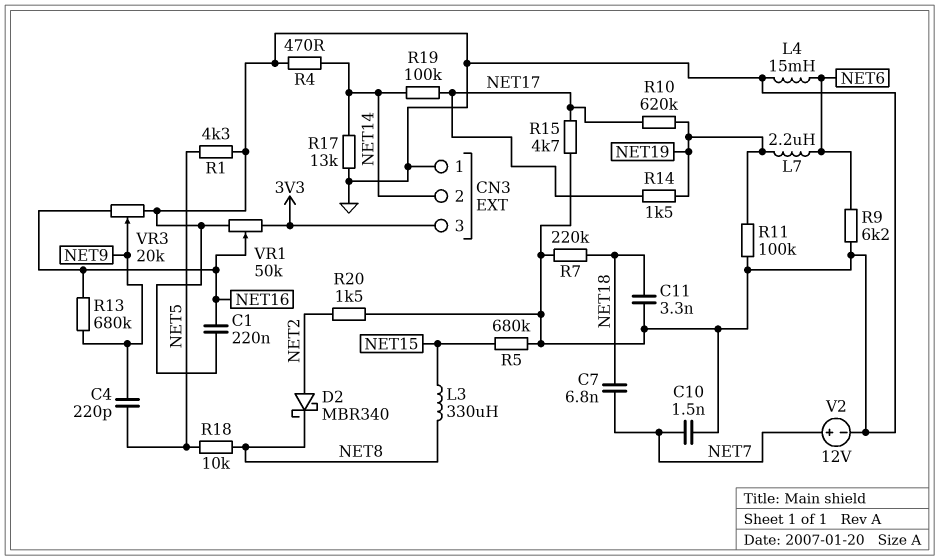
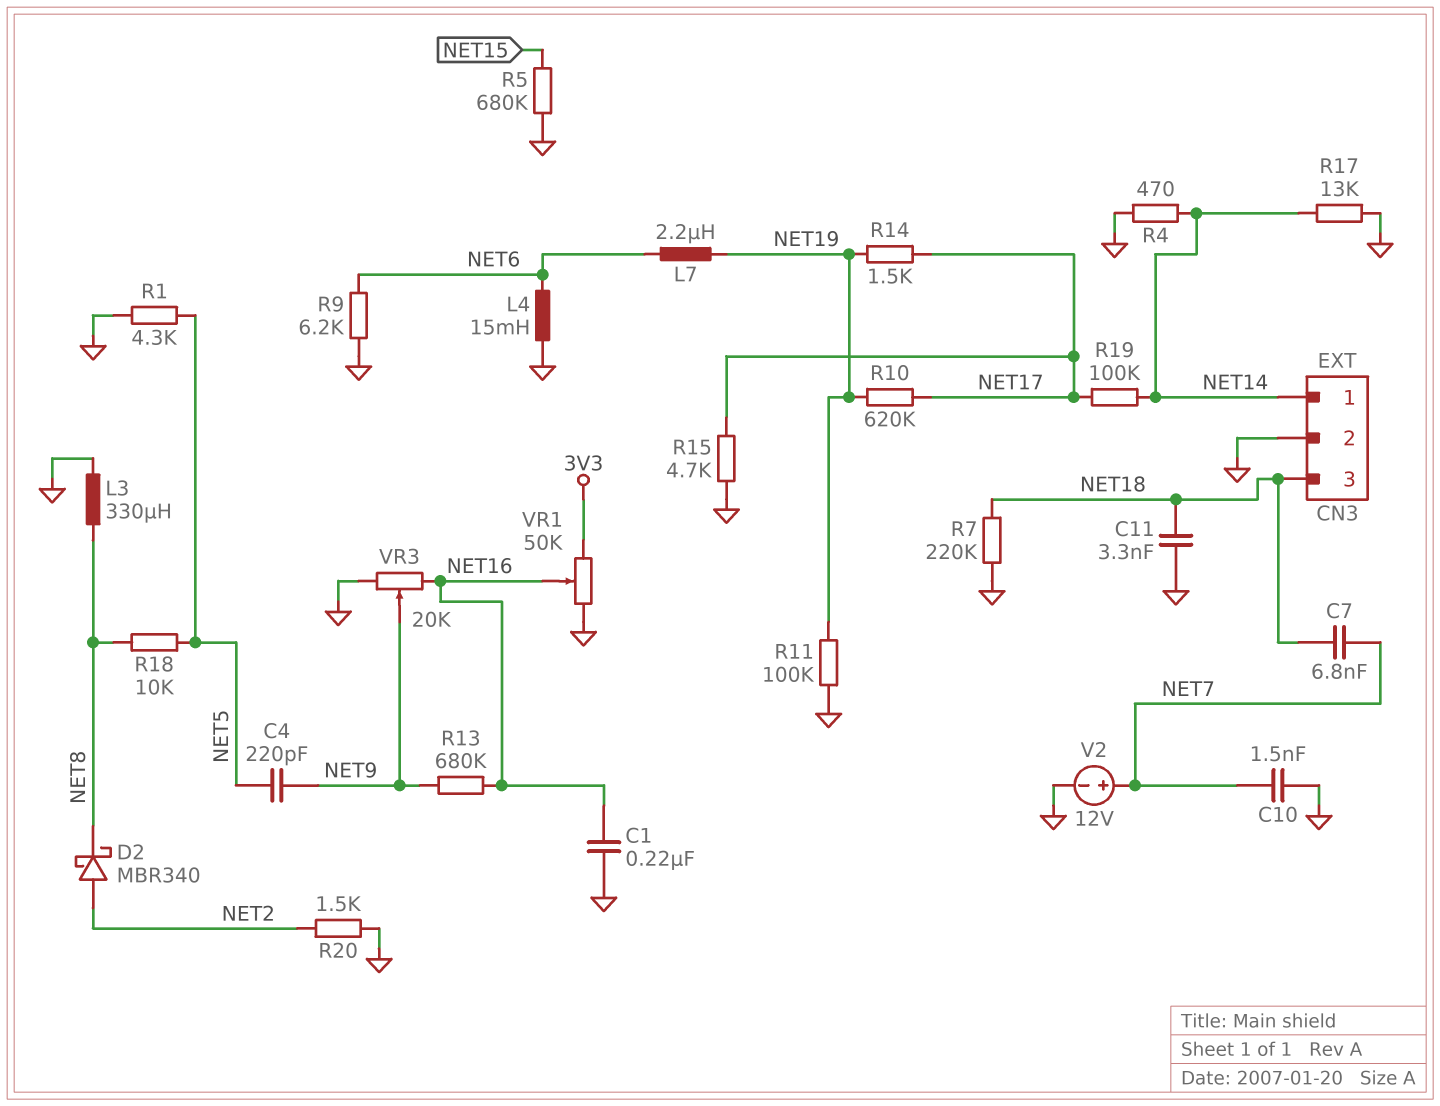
CN3 pin 1: GND -> NET14
CN3 pin 2: NET14 -> GND
CN3 pin 3: 3V3 -> NET18
L3: 330uH (NET8, NET15) -> 330uH (GND, NET8)

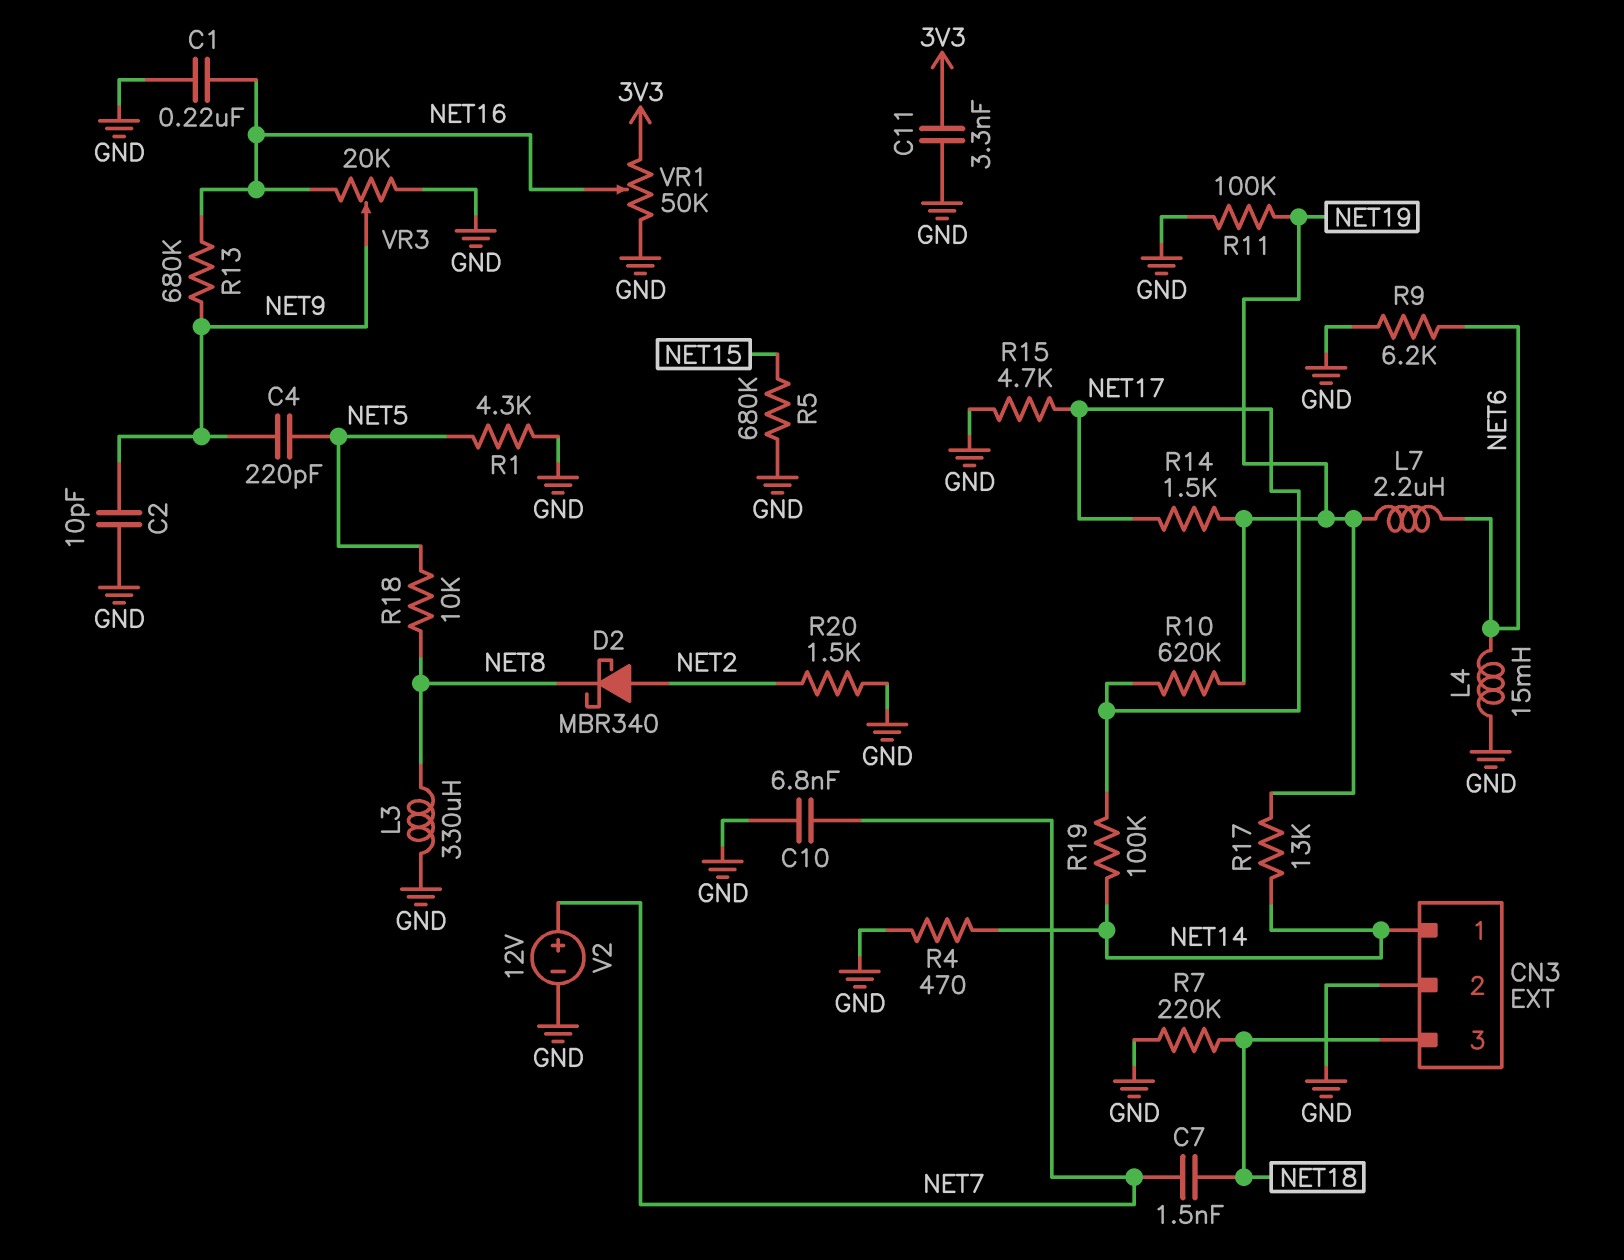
C2: none -> 10pF (GND, NET9)
C7: 6.8nF (NET7, NET18) -> 1.5nF (NET7, NET18)
C10: 1.5nF (GND, NET7) -> 6.8nF (GND, NET7)
C11: 3.3nF (GND, NET18) -> 3.3nF (3V3, GND)
R17: 13k (GND, NET14) -> 13k (NET14, NET19)

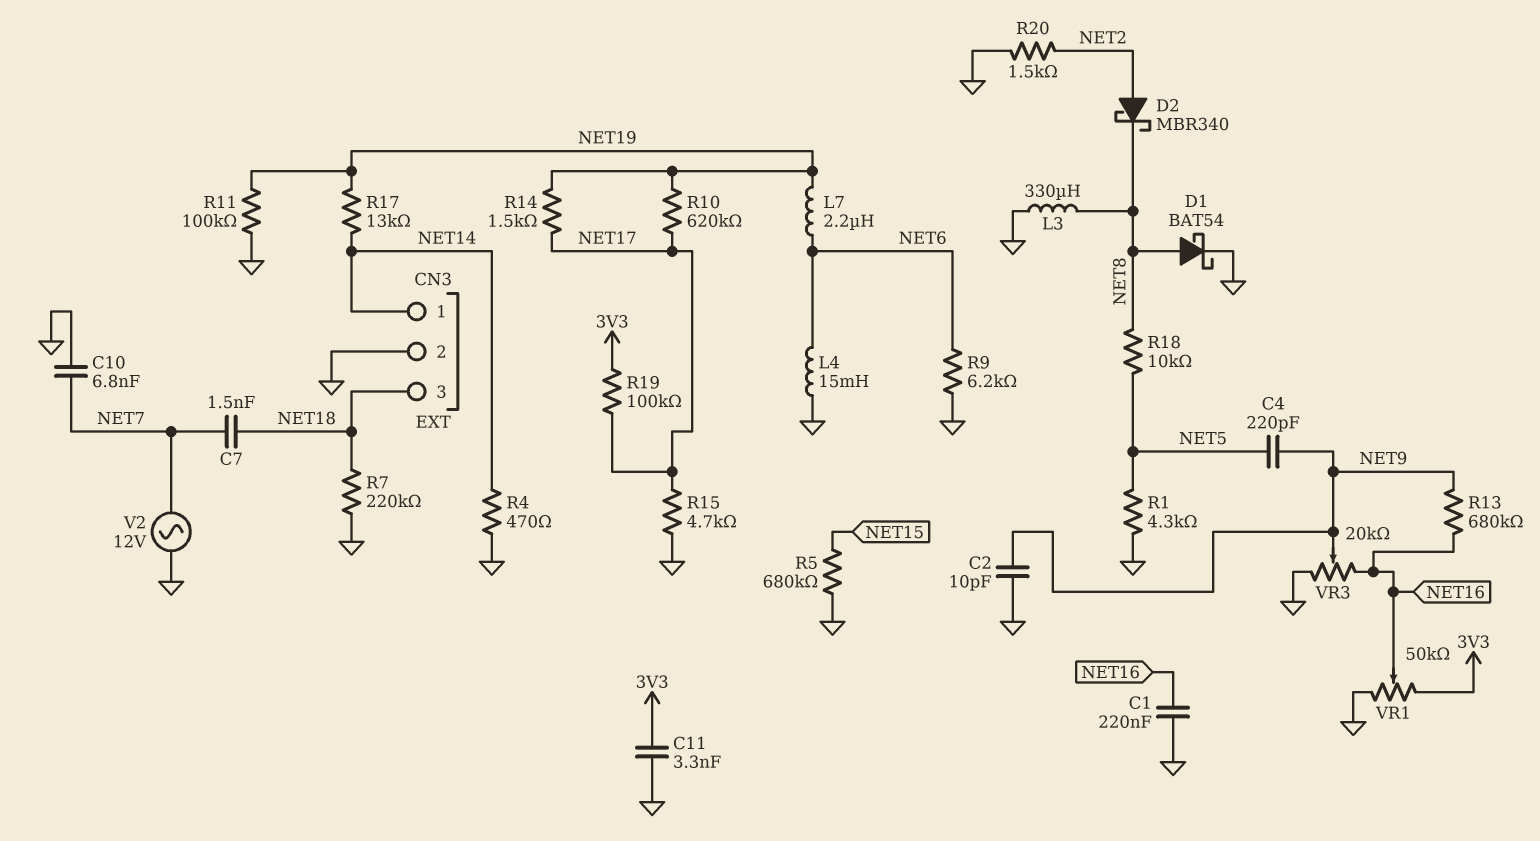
D1: none -> schottky BAT54 (A NET8, K GND)
R19: 100k (NET14, NET17) -> 100k (3V3, NET17)
V2: 12V (plus NET7, minus GND) -> AC 12V (GND, NET7)

